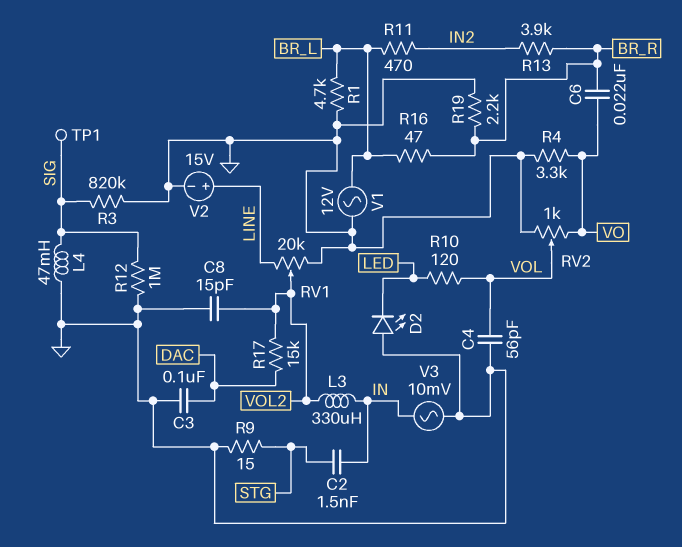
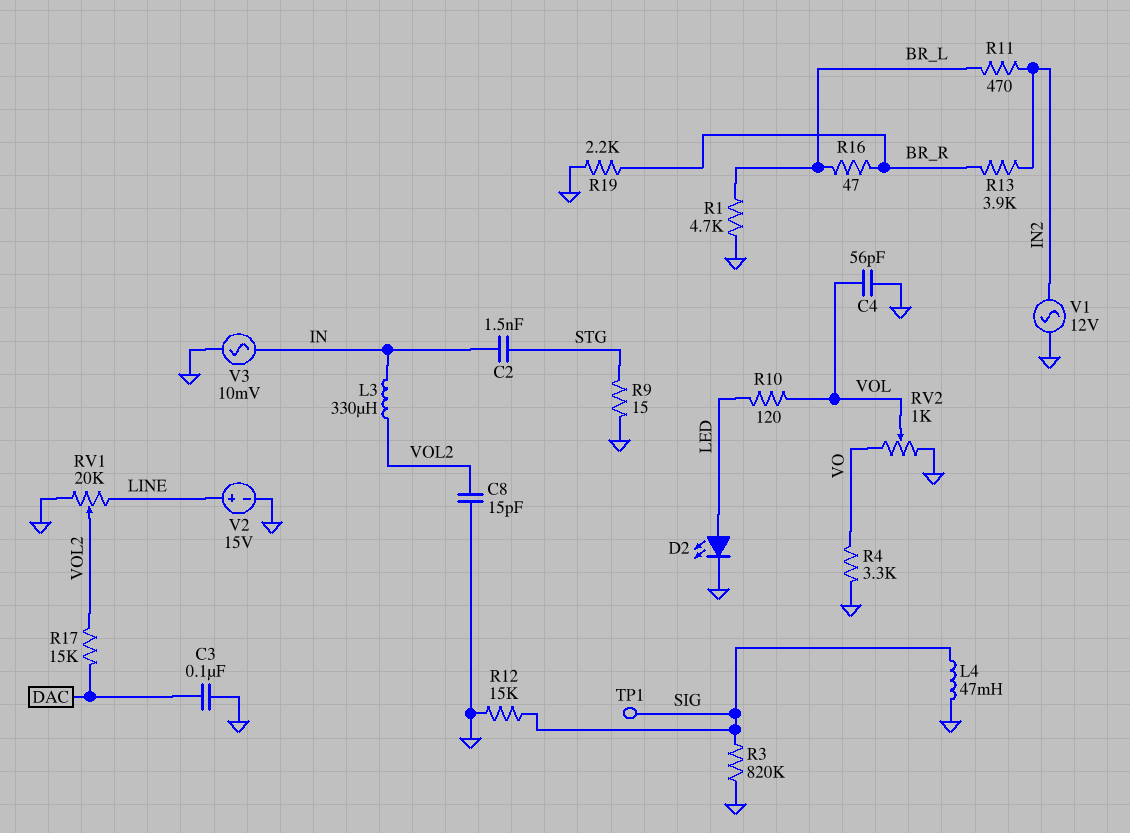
C6: 22nF (BR_R, VO) -> none
D2: LED (A GND, K LED) -> LED (A LED, K GND)
R12: 1M (GND, SIG) -> 15k (GND, SIG)
V1: AC 12V (BR_L, GND) -> AC 12V (GND, IN2)

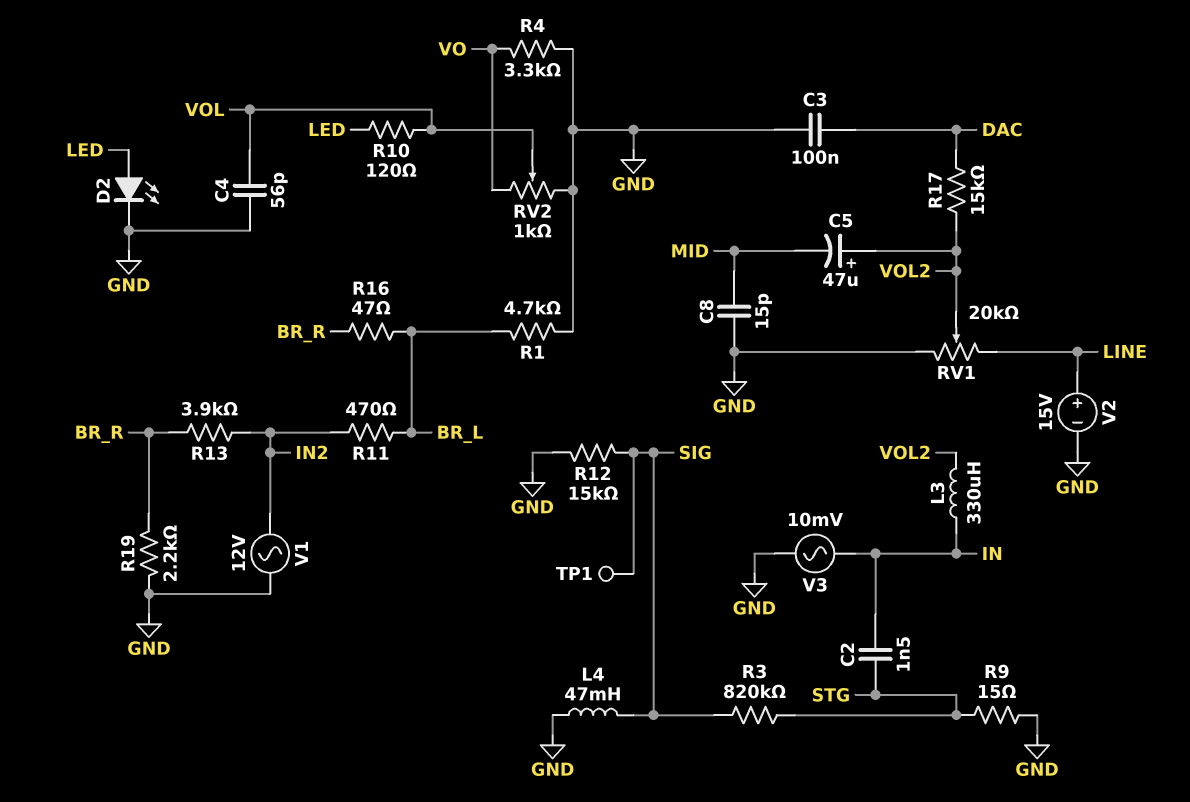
C5: none -> 47uF (plus VOL2, minus MID)
C8: 15pF (GND, VOL2) -> 15pF (GND, MID)
R3: 820k (GND, SIG) -> 820k (SIG, STG)

